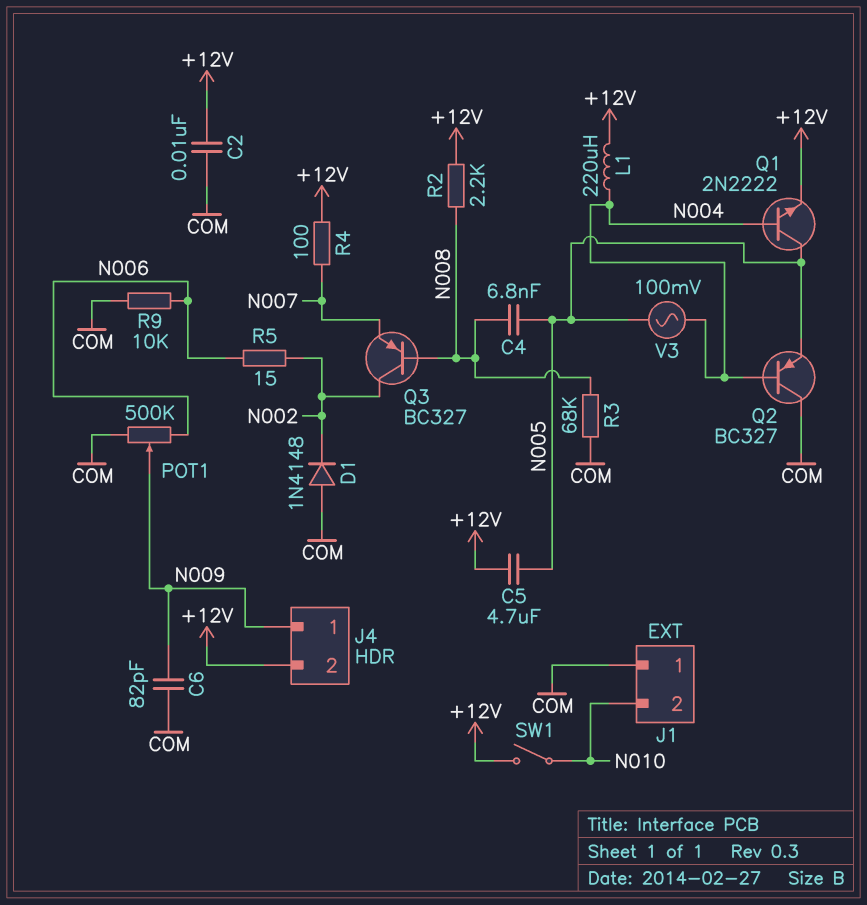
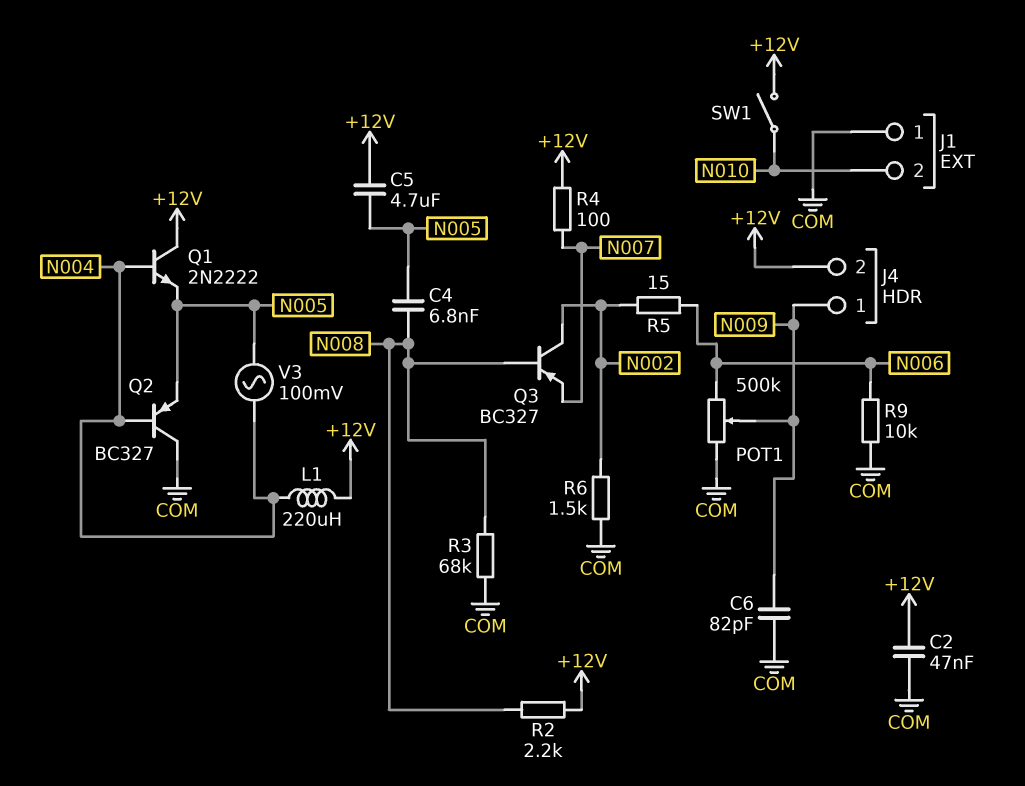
C2: 10nF (+12V, COM) -> 47nF (+12V, COM)
D1: diode 1N4148 (A COM, K N002) -> none
Q1: NPN 2N2222 (B N004, C N005, E +12V) -> NPN 2N2222 (B N004, C +12V, E N005)
R6: none -> 1.5k (COM, N002)

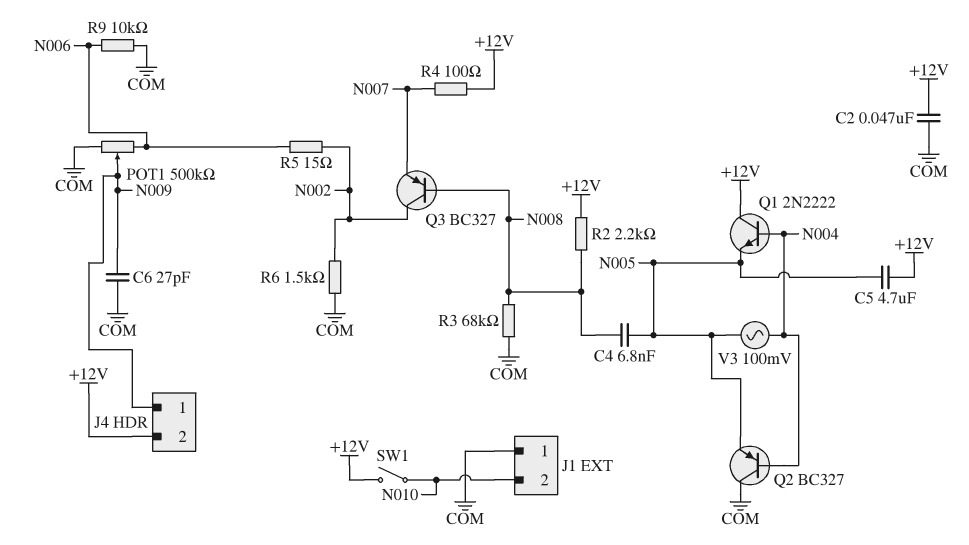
C6: 82pF (COM, N009) -> 27pF (COM, N009)
L1: 220uH (+12V, N004) -> none

